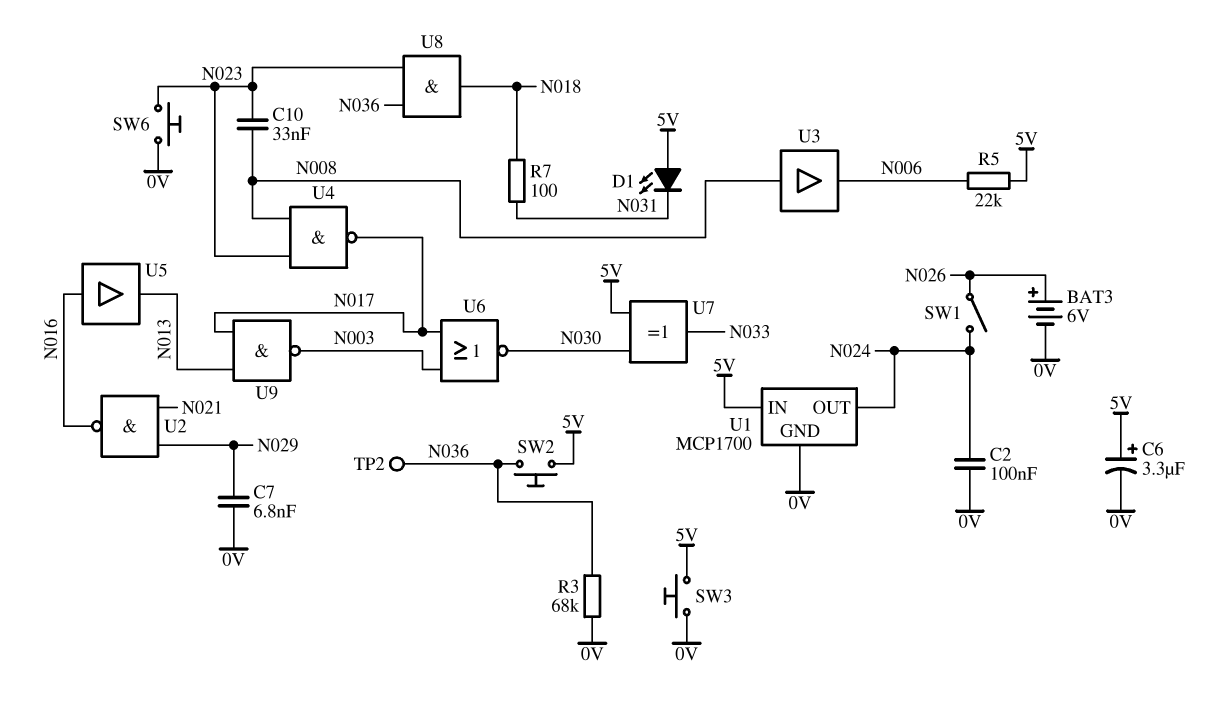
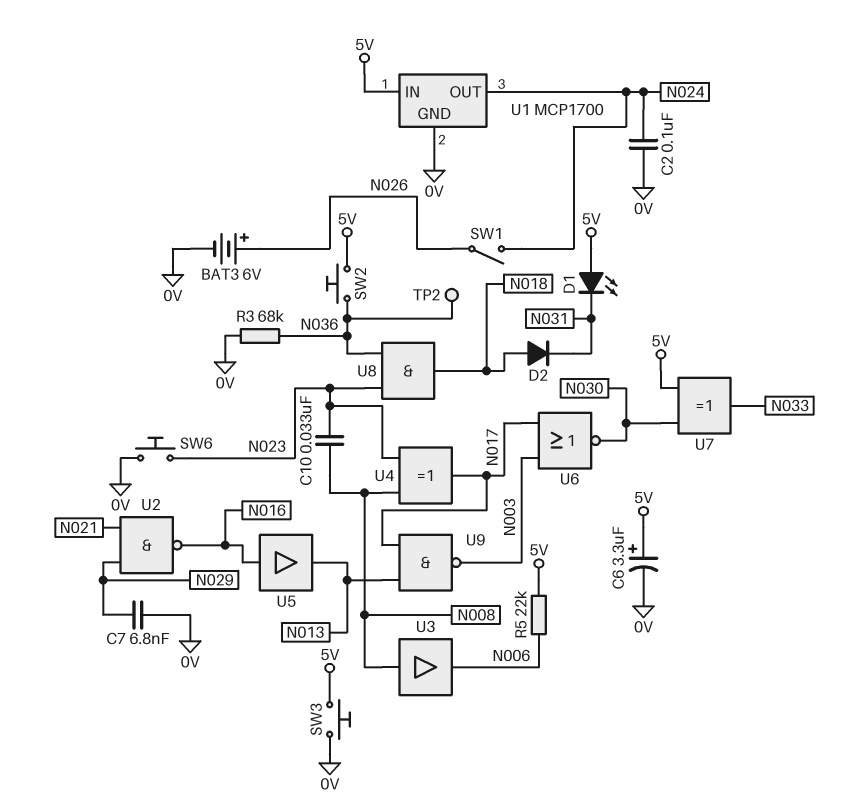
D2: none -> diode (A N018, K N031)
R7: 100 (N018, N031) -> none
U4: NAND (in N008, in N023, out N017) -> XOR (in N008, in N023, out N017)

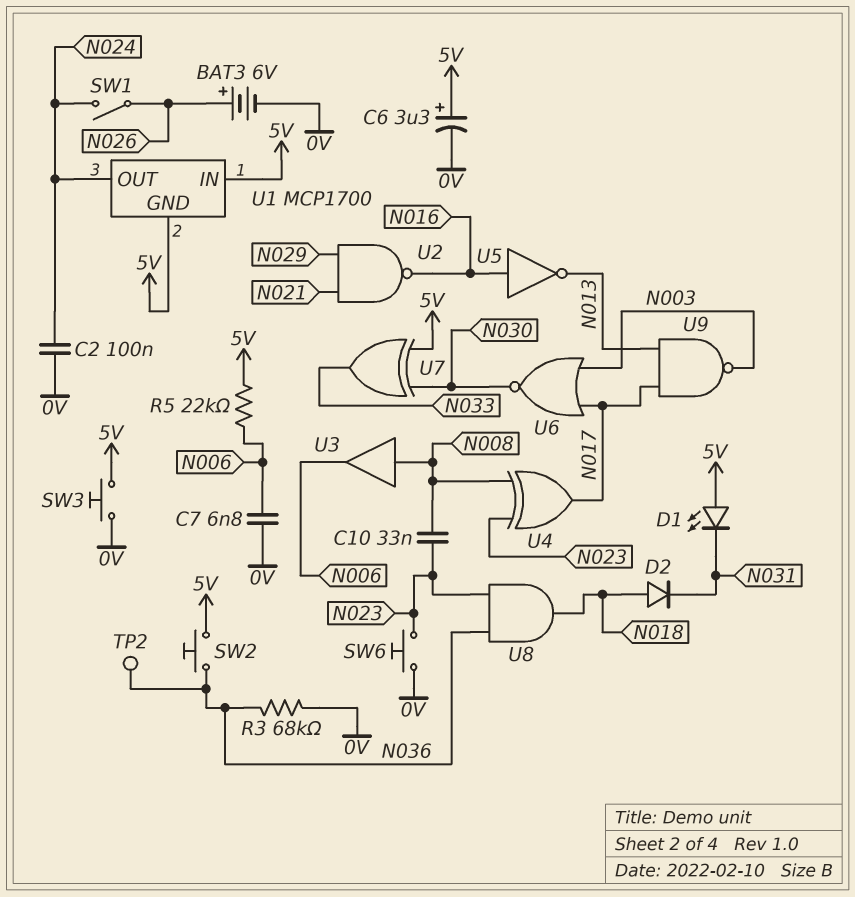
C7: 6.8nF (0V, N029) -> 6.8nF (0V, N006)
U1 pin GND: 0V -> 5V
U5: buffer (in N016, out N013) -> NOT (in N016, out N013)

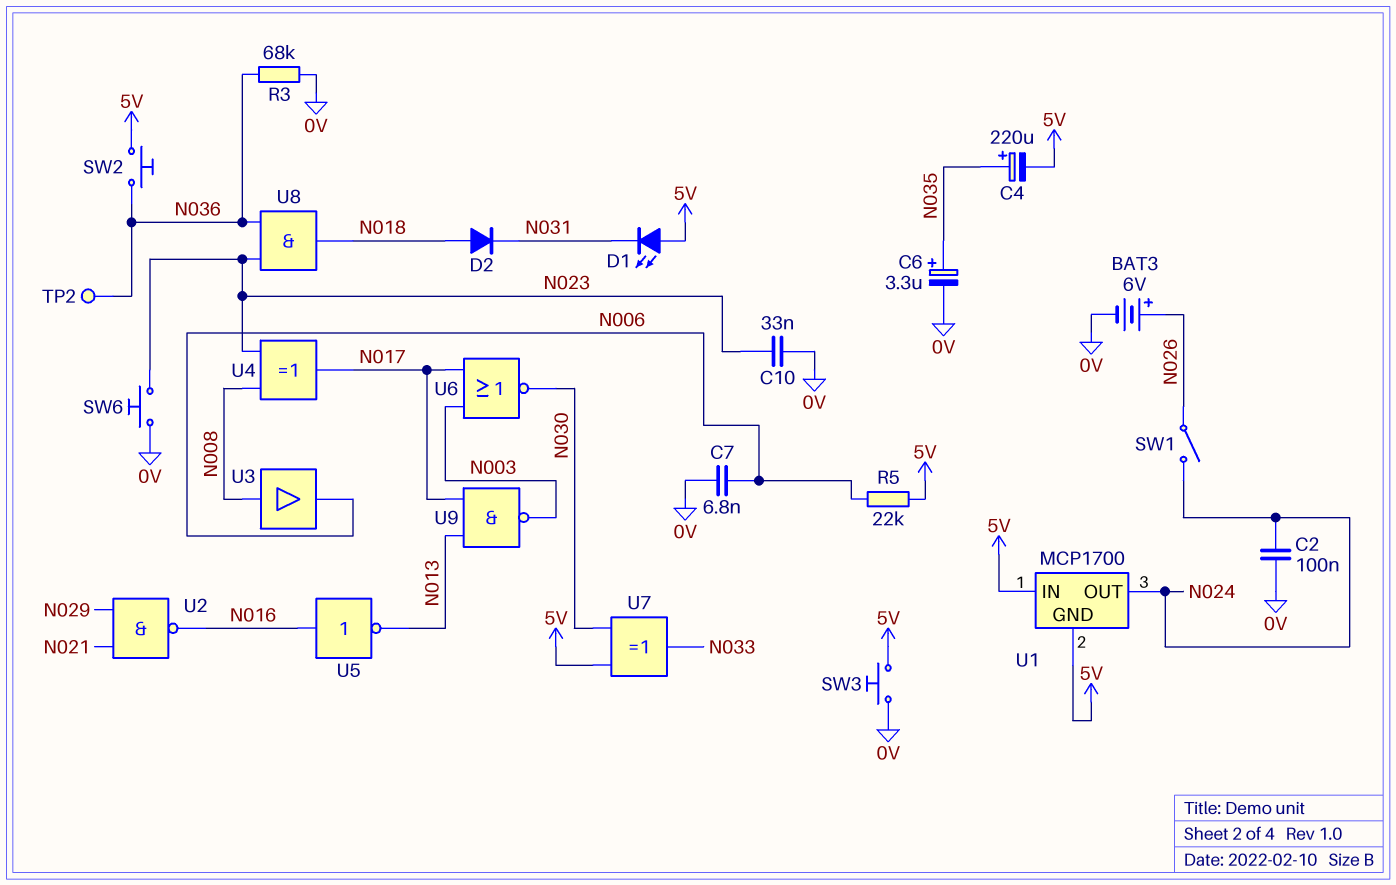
C4: none -> 220uF (plus N035, minus 5V)
C6: 3.3uF (plus 5V, minus 0V) -> 3.3uF (plus N035, minus 0V)
C10: 33nF (N008, N023) -> 33nF (0V, N023)

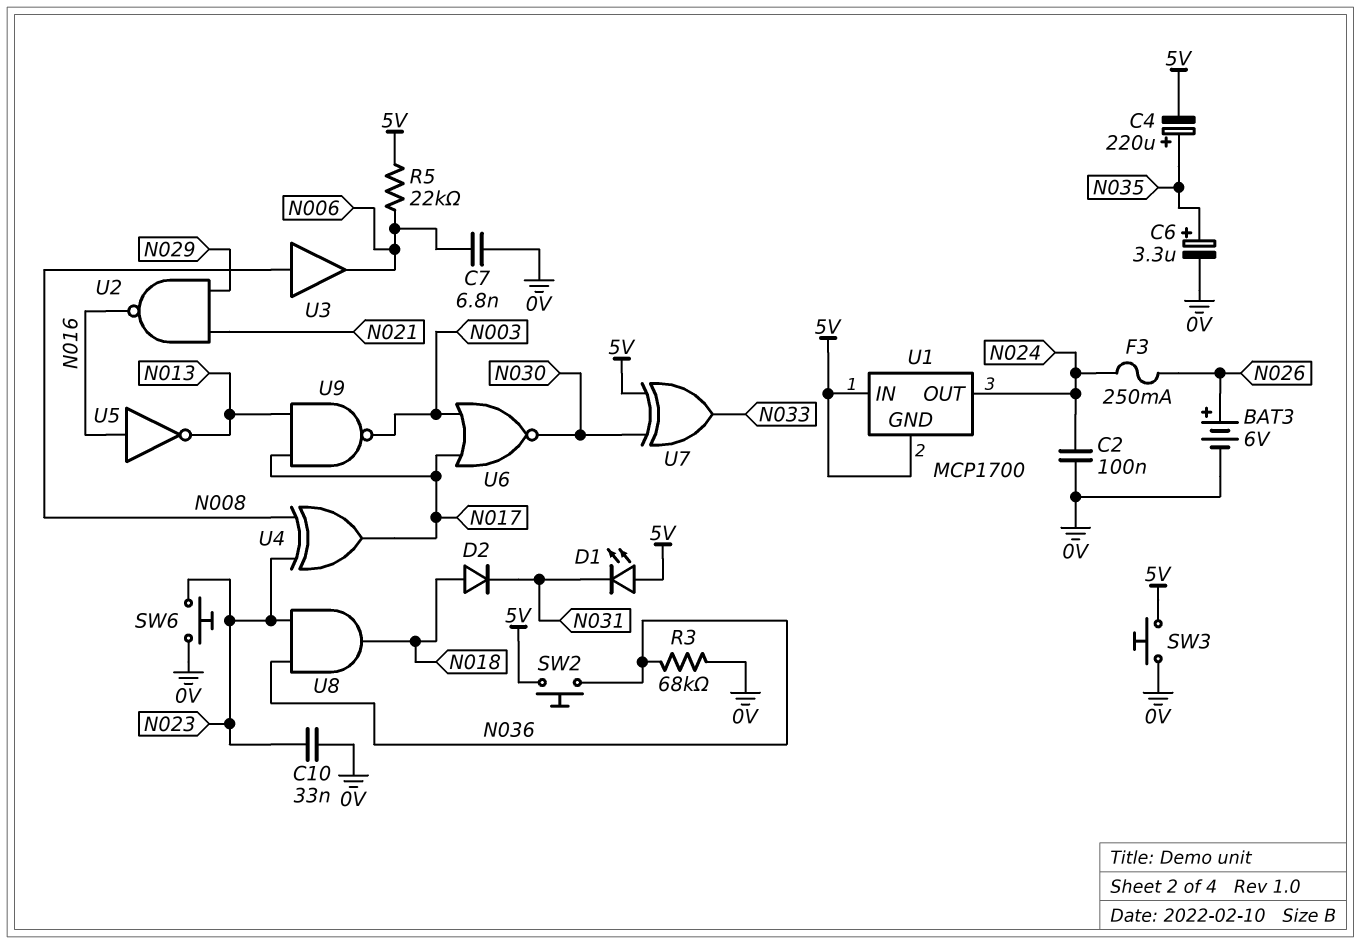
F3: none -> 250mA (N024, N026)
SW1: switch (N024, N026) -> none
TP2: test point (N036) -> none

